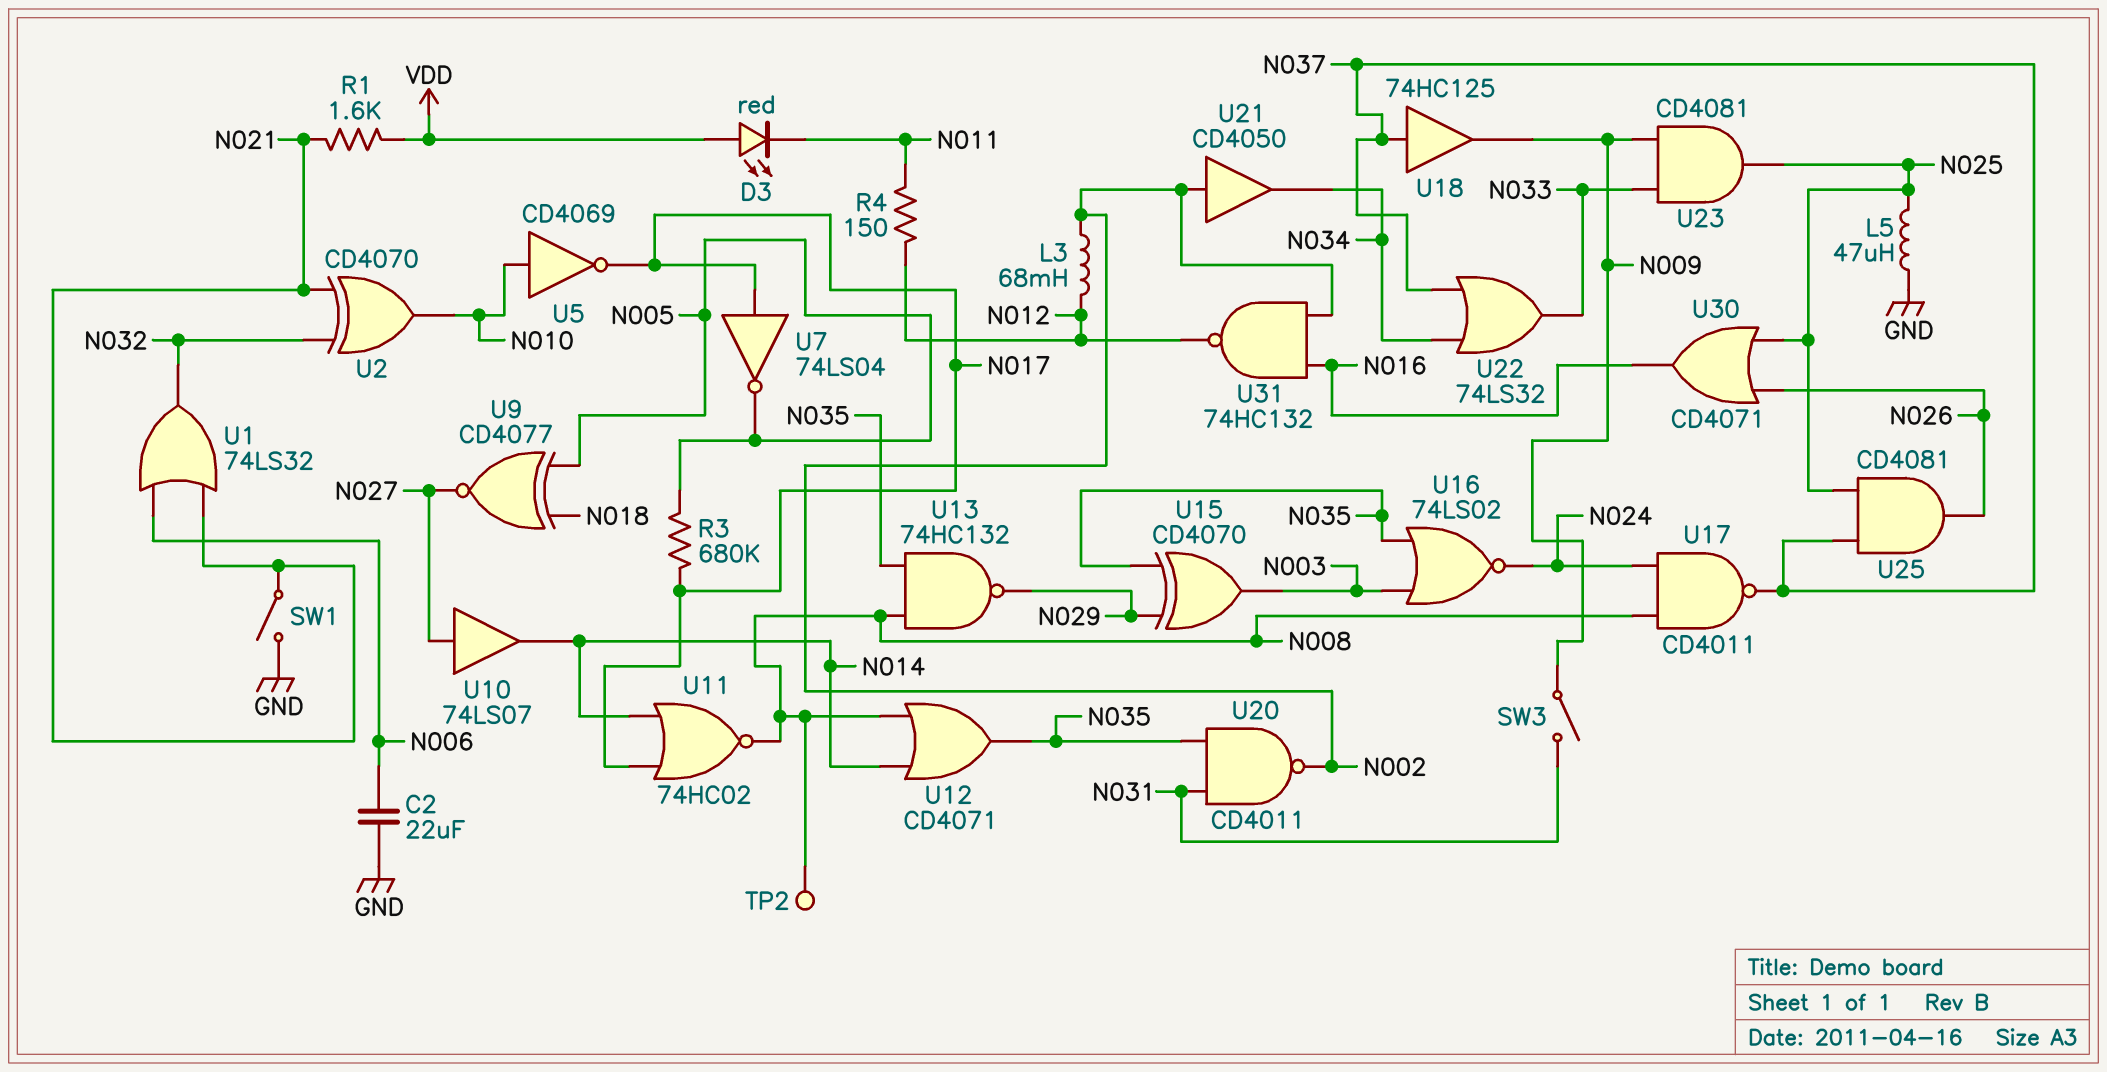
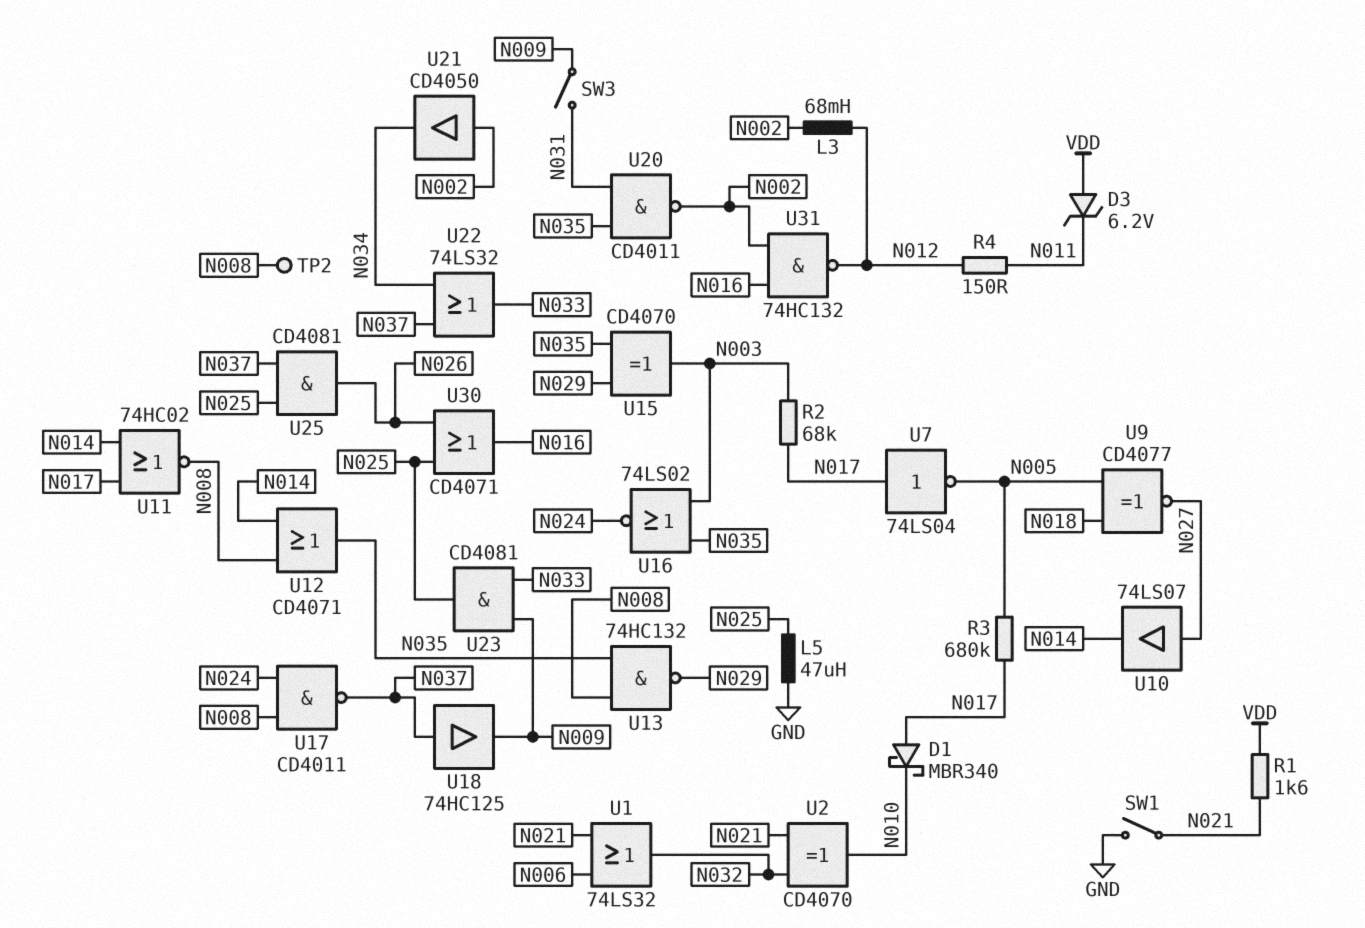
C2: 22uF (GND, N006) -> none
D1: none -> schottky MBR340 (A N017, K N010)
D3: LED red (A VDD, K N011) -> zener 6.2V (A VDD, K N011)
R2: none -> 68k (N003, N017)
U5: NOT CD4069 (in N010, out N017) -> none

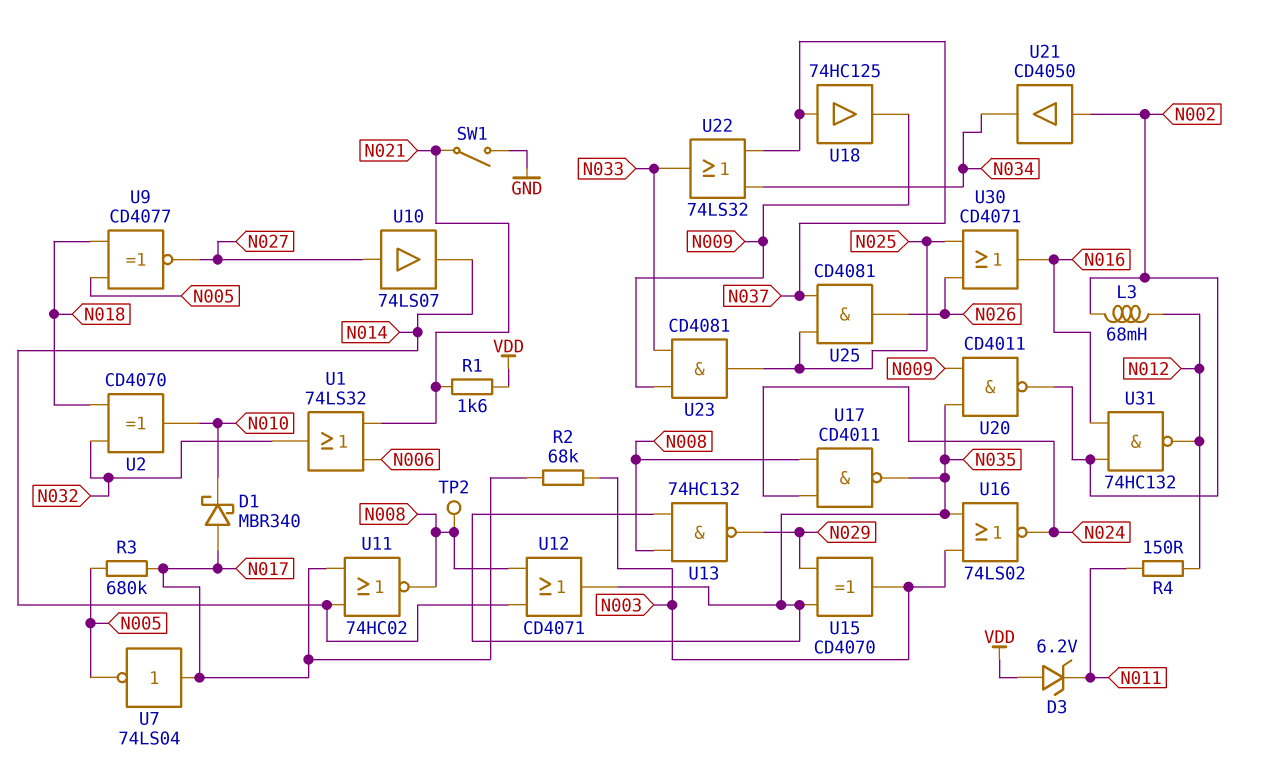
L5: 47uH (GND, N025) -> none
SW3: switch (N009, N031) -> none
U2: XOR CD4070 (in N021, in N032, out N010) -> XOR CD4070 (in N018, in N032, out N010)
U17: NAND CD4011 (in N008, in N024, out N037) -> NAND CD4011 (in N008, in N024, out N035)
U20: NAND CD4011 (in N031, in N035, out N002) -> NAND CD4011 (in N009, in N035, out N002)

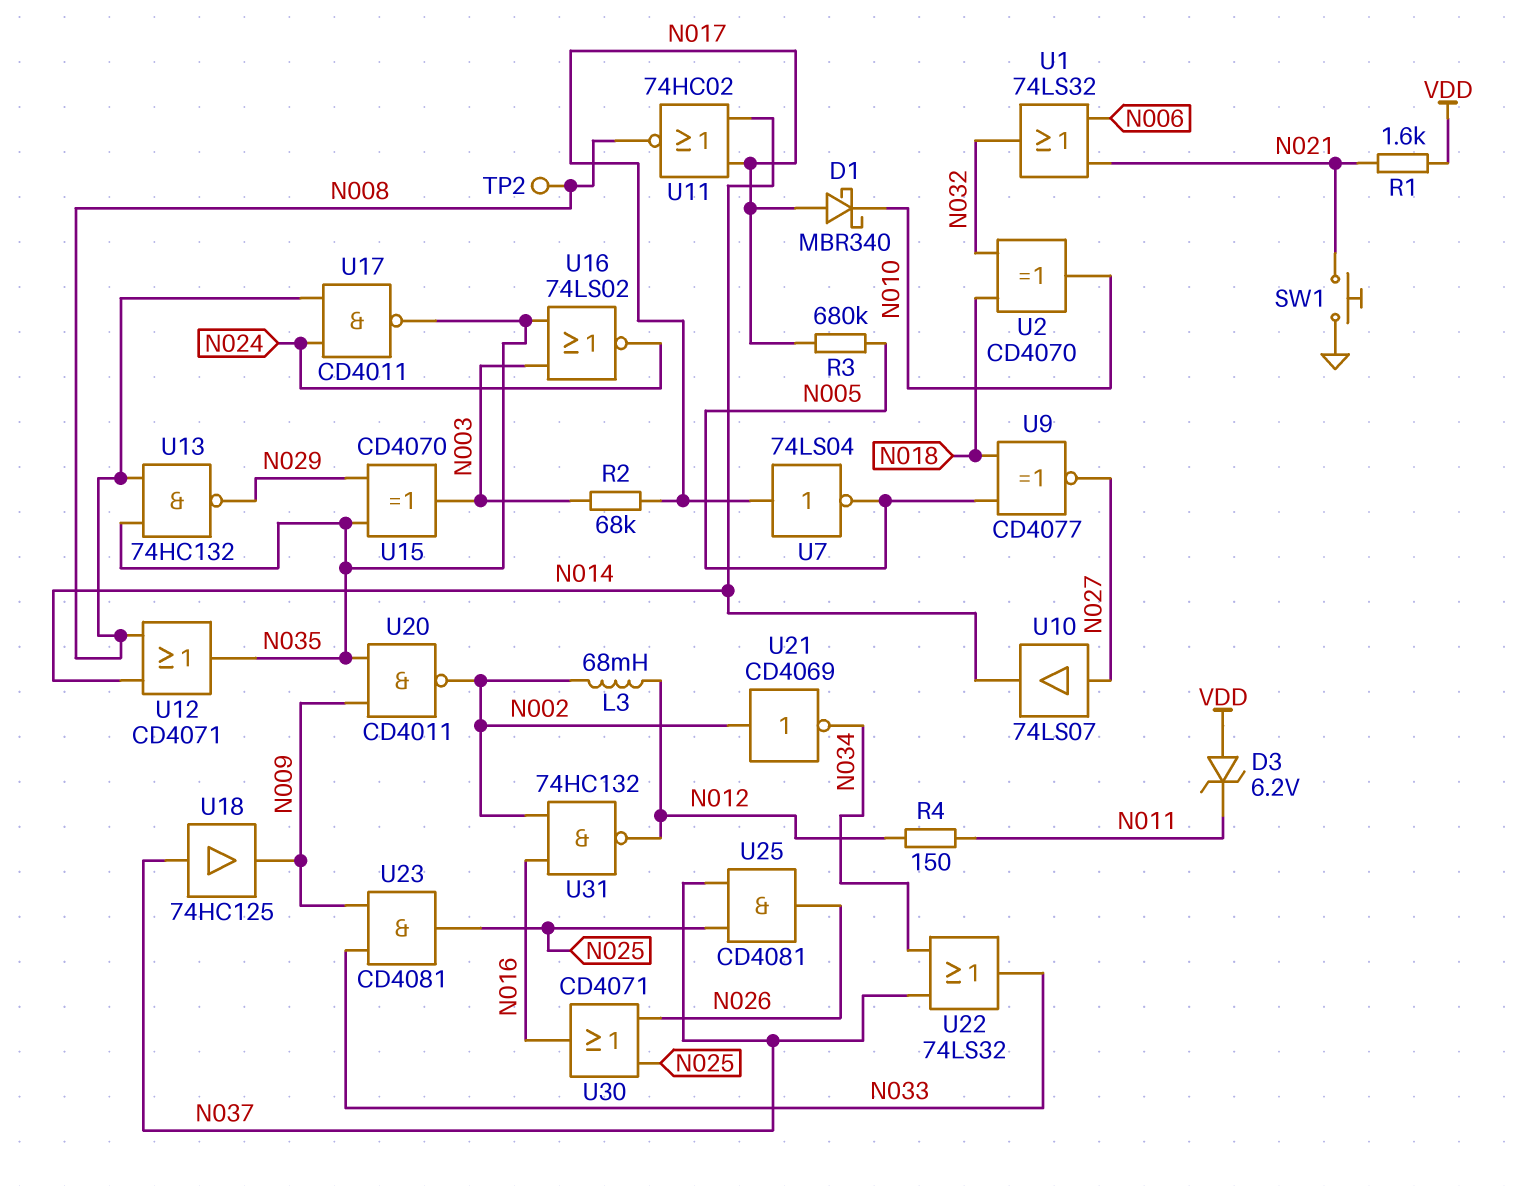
SW1: switch (GND, N021) -> button (GND, N021)
U21: buffer CD4050 (in N002, out N034) -> NOT CD4069 (in N002, out N034)

